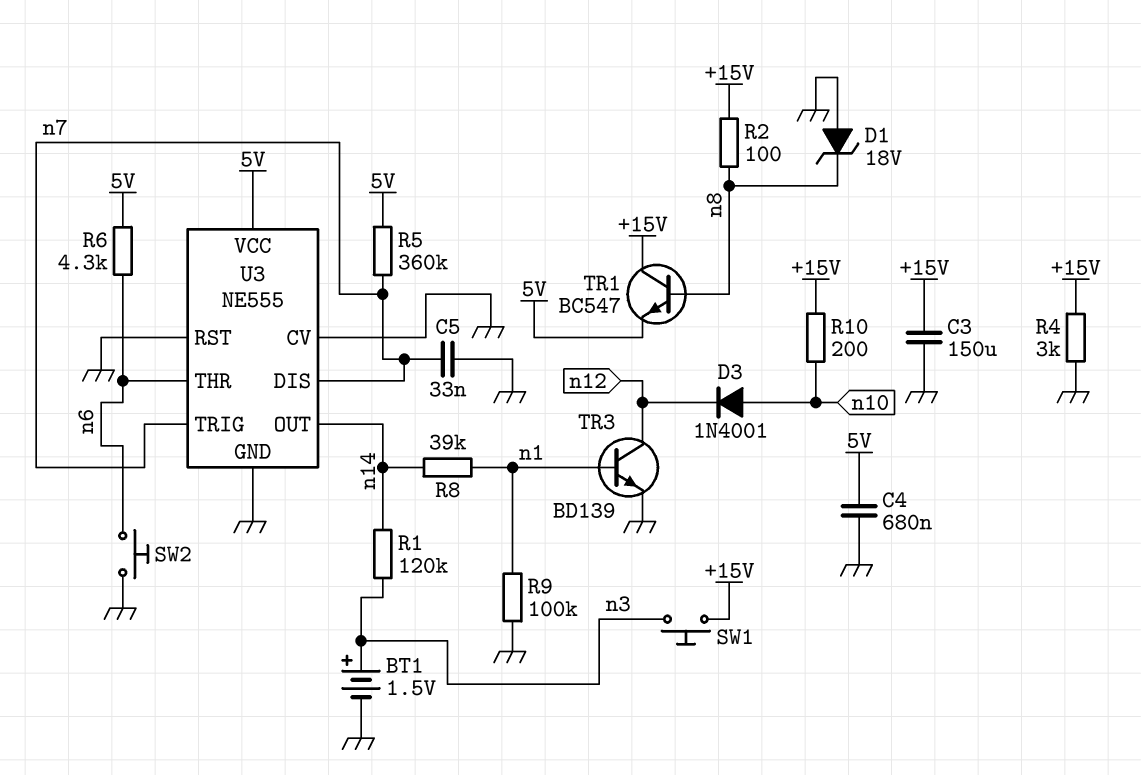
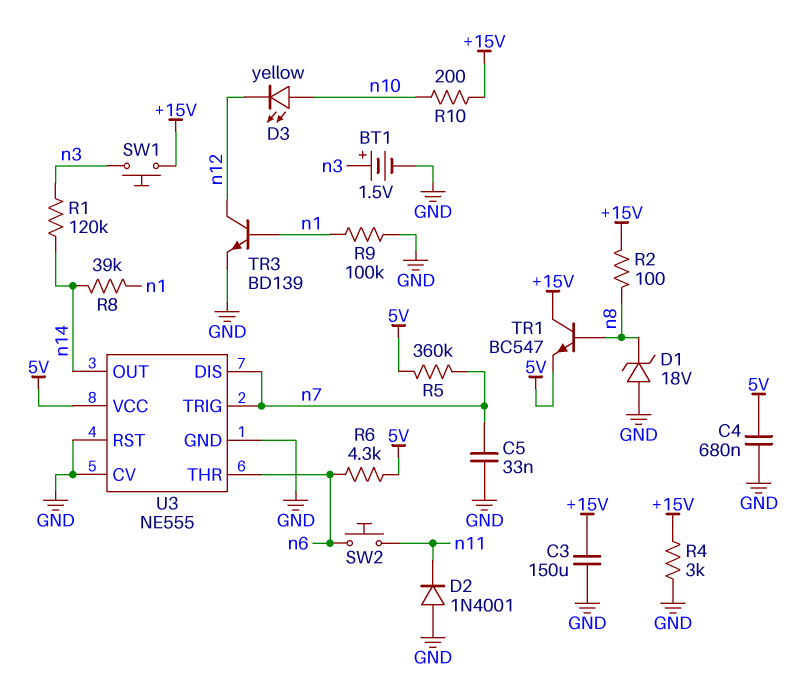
D2: none -> diode 1N4001 (A GND, K n11)
D3: diode 1N4001 (A n10, K n12) -> LED yellow (A n10, K n12)
SW2: button (GND, n6) -> button (n6, n11)

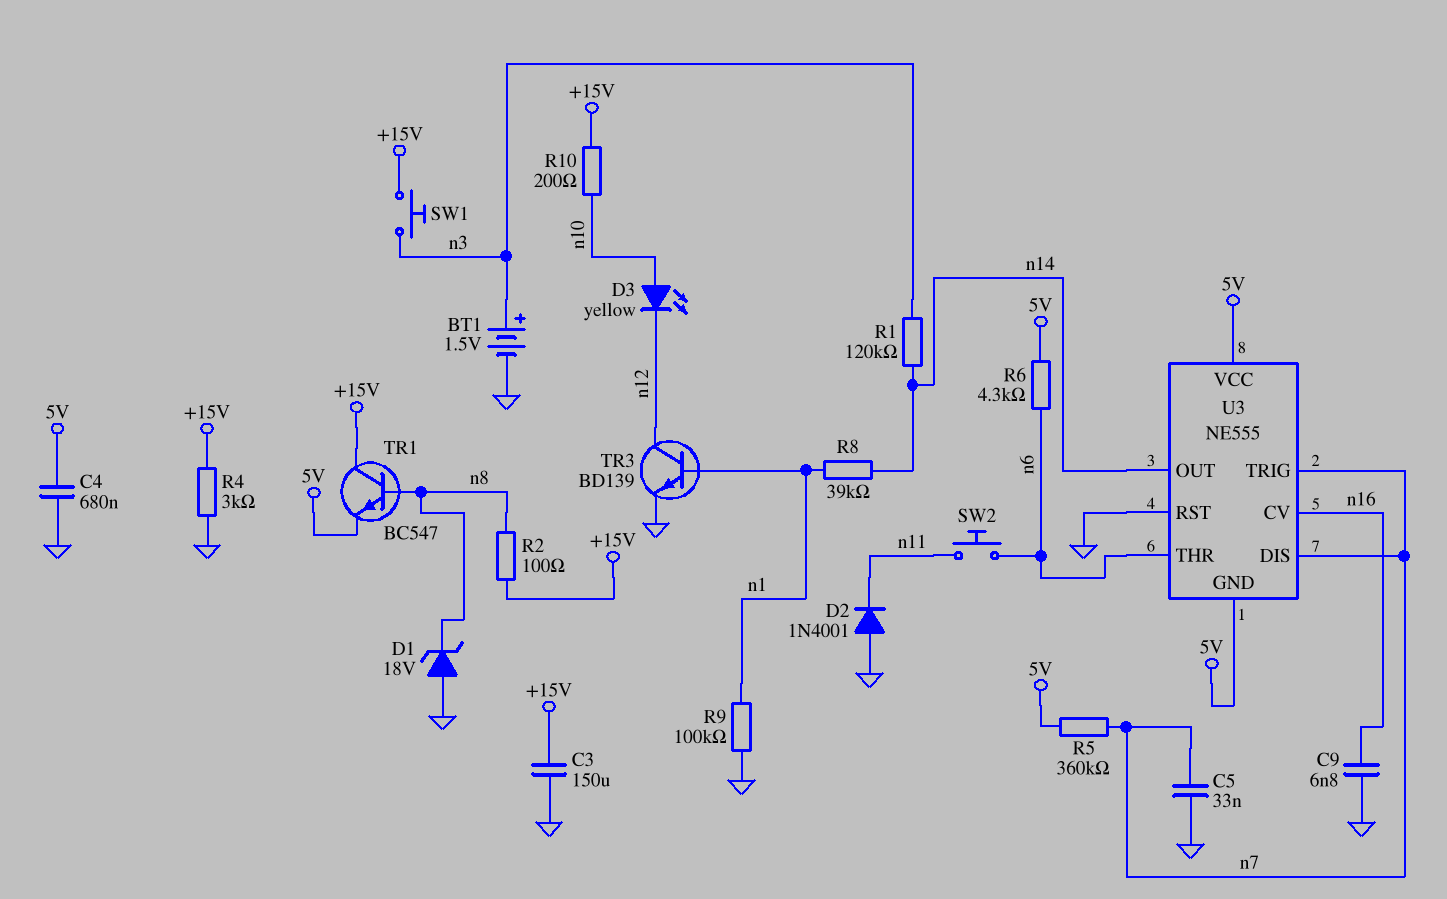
C9: none -> 6.8nF (GND, n16)
U3 pin CV: GND -> n16
U3 pin GND: GND -> 5V

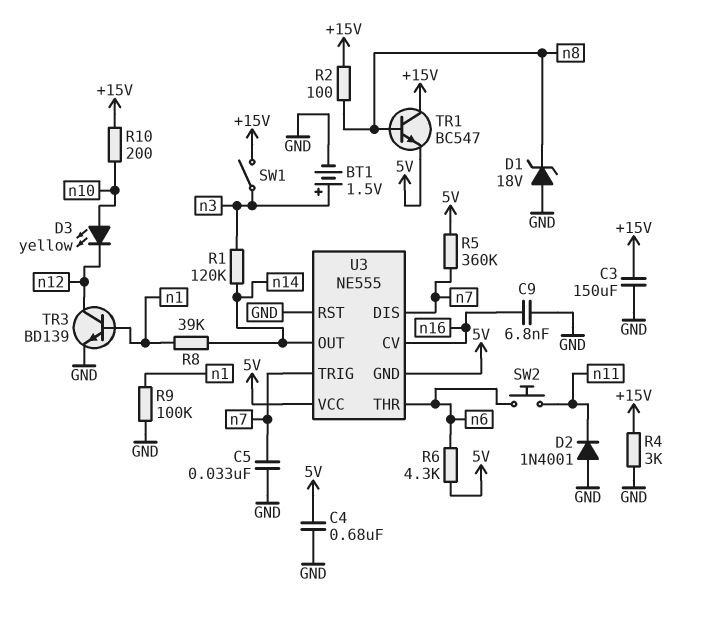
SW1: button (+15V, n3) -> switch (+15V, n3)

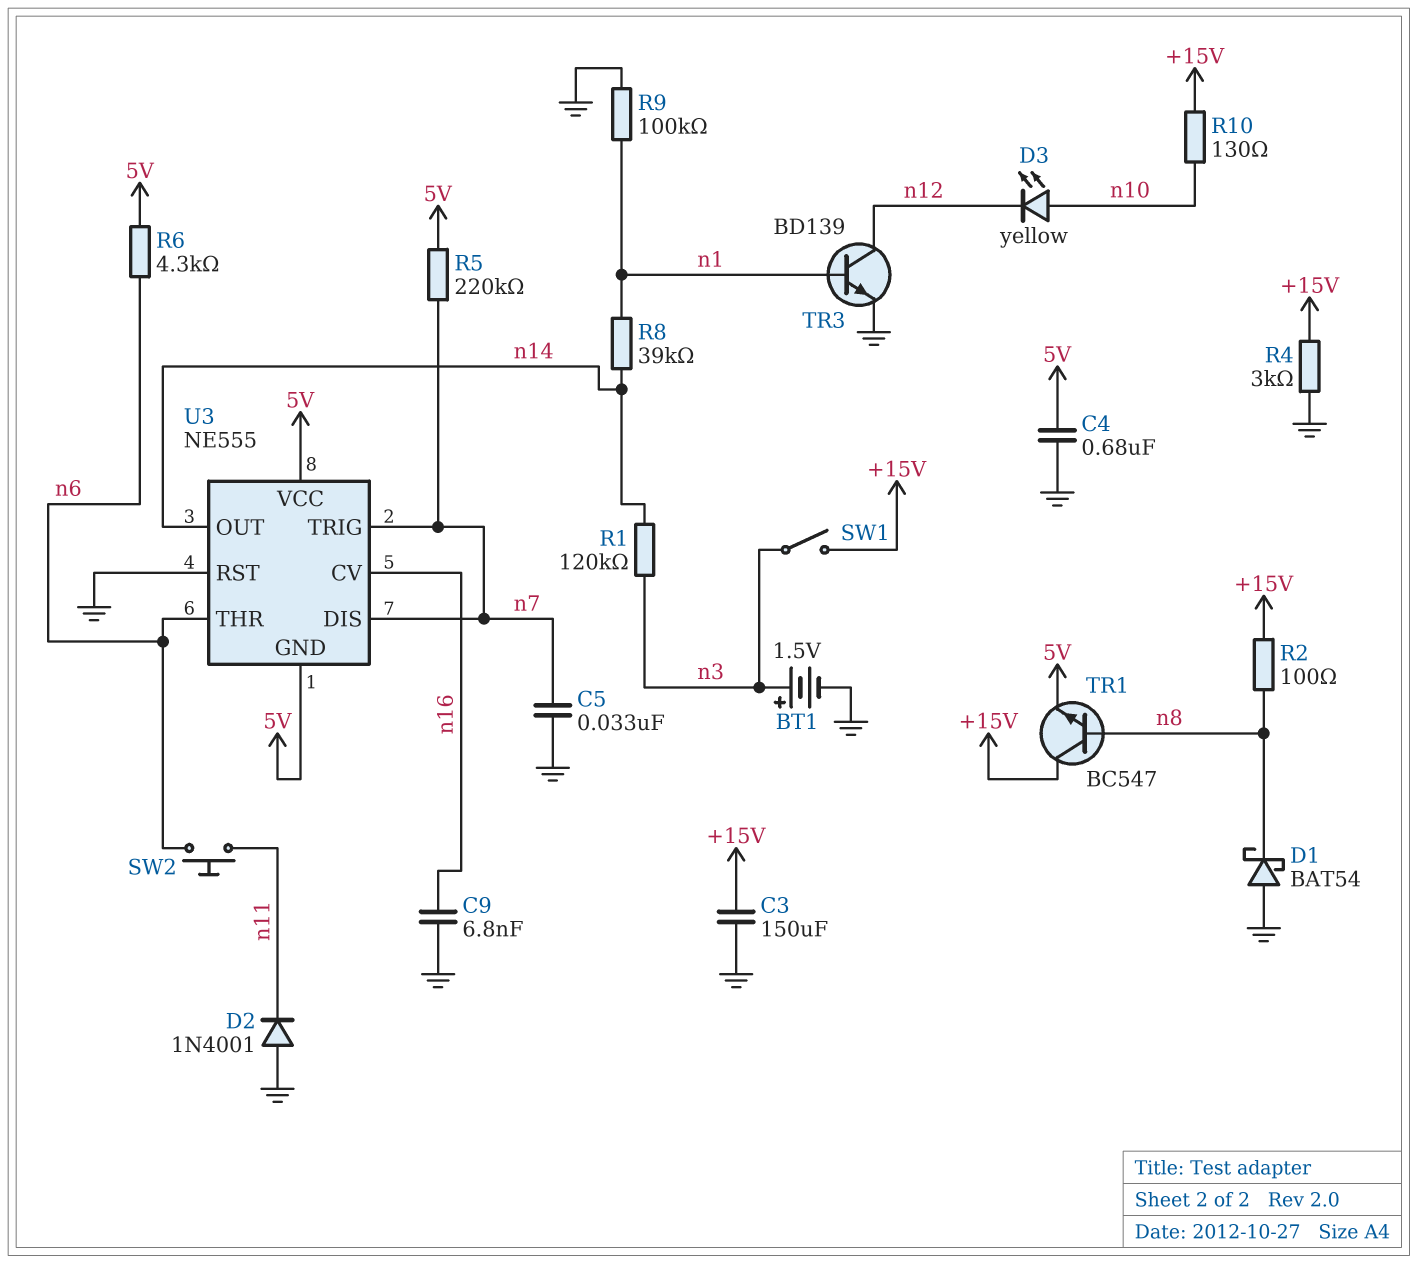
D1: zener 18V (A GND, K n8) -> schottky BAT54 (A GND, K n8)
R5: 360k (5V, n7) -> 220k (5V, n7)
R10: 200 (+15V, n10) -> 130 (+15V, n10)

